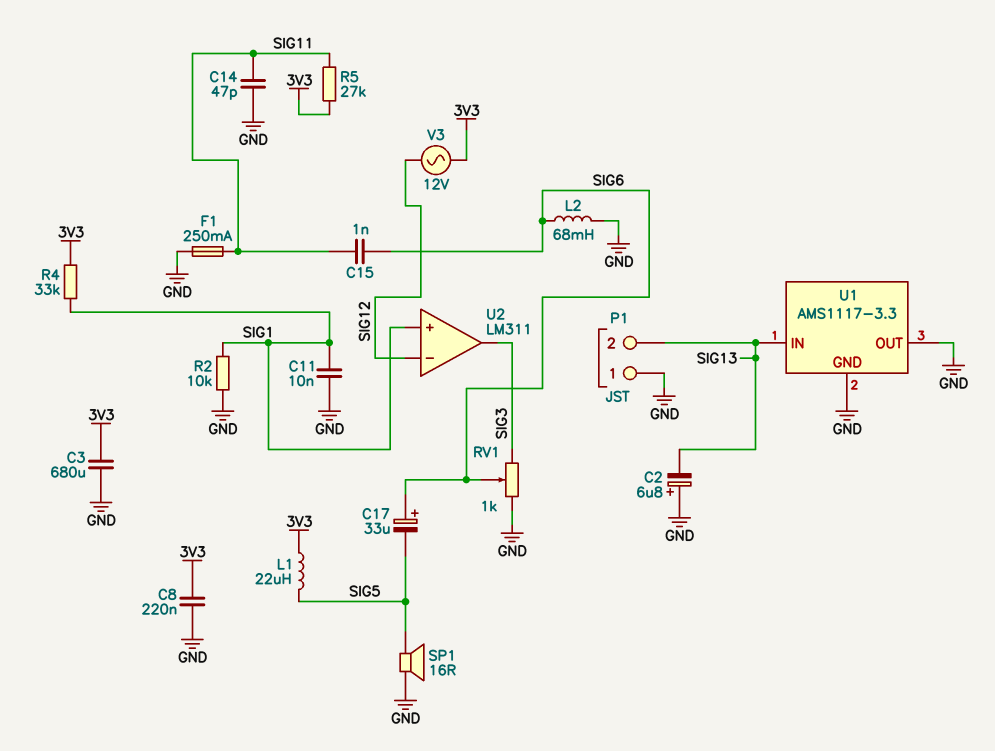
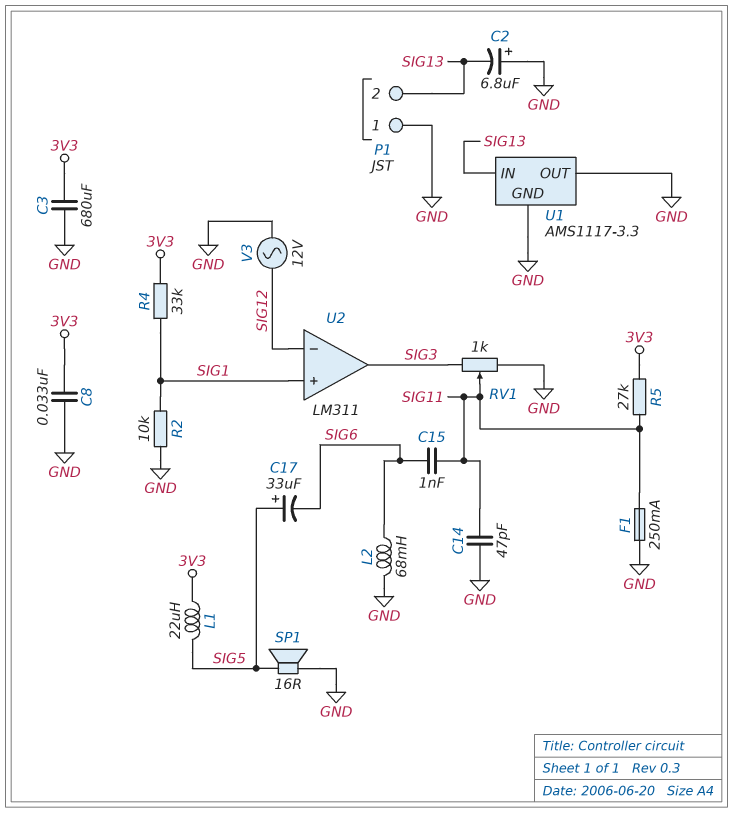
C8: 220nF (3V3, GND) -> 33nF (3V3, GND)
C11: 10nF (GND, SIG1) -> none
C17: 33uF (plus SIG6, minus SIG5) -> 33uF (plus SIG5, minus SIG6)
RV1: 1k (GND, SIG3, wiper SIG6) -> 1k (GND, SIG3, wiper SIG11)
V3: AC 12V (3V3, SIG12) -> AC 12V (GND, SIG12)

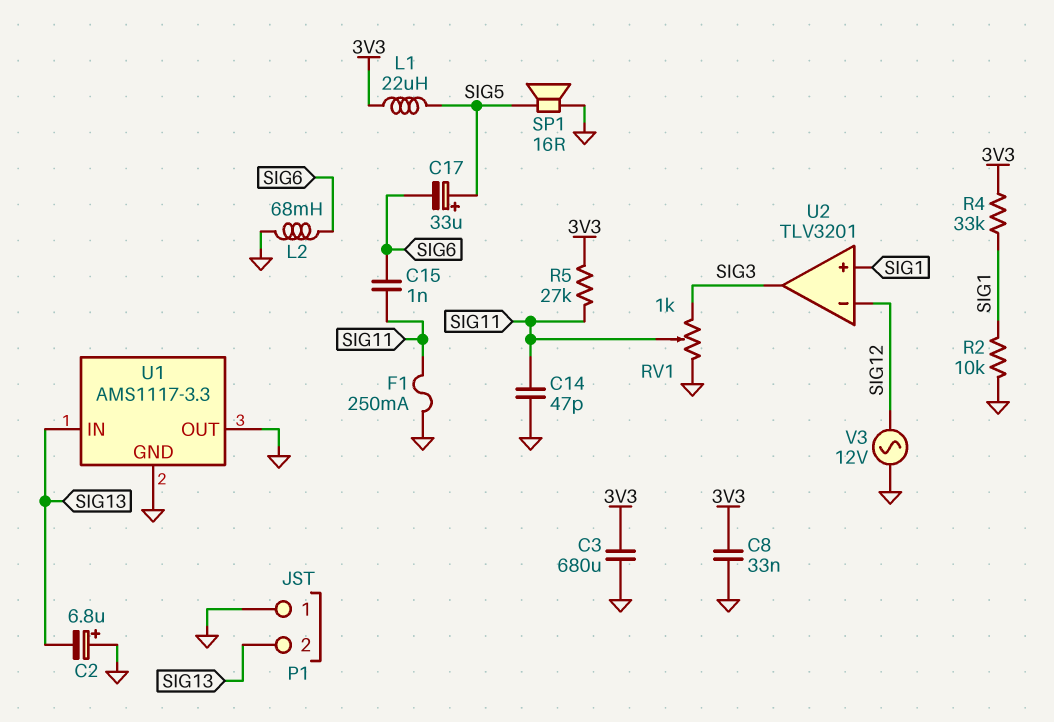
U2: LM311 -> TLV3201

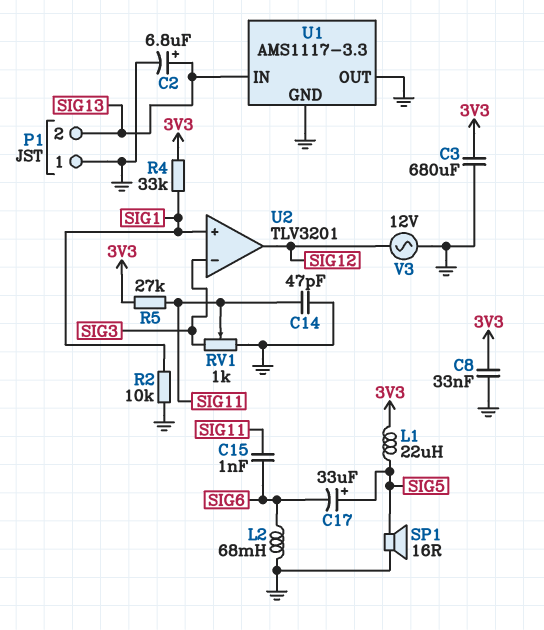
C2: 6.8uF (plus GND, minus SIG13) -> 6.8uF (plus SIG13, minus GND)
F1: 250mA (GND, SIG11) -> none
U2 pin in-: SIG12 -> SIG3
U2 pin out: SIG3 -> SIG12

